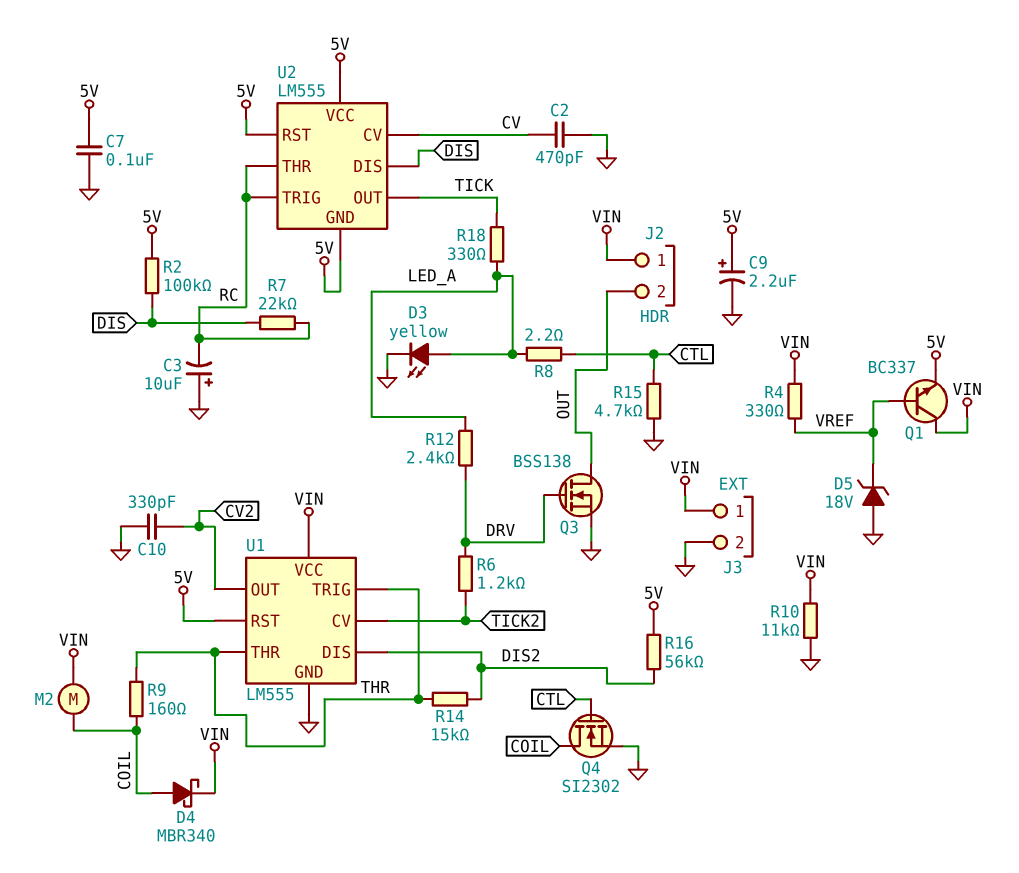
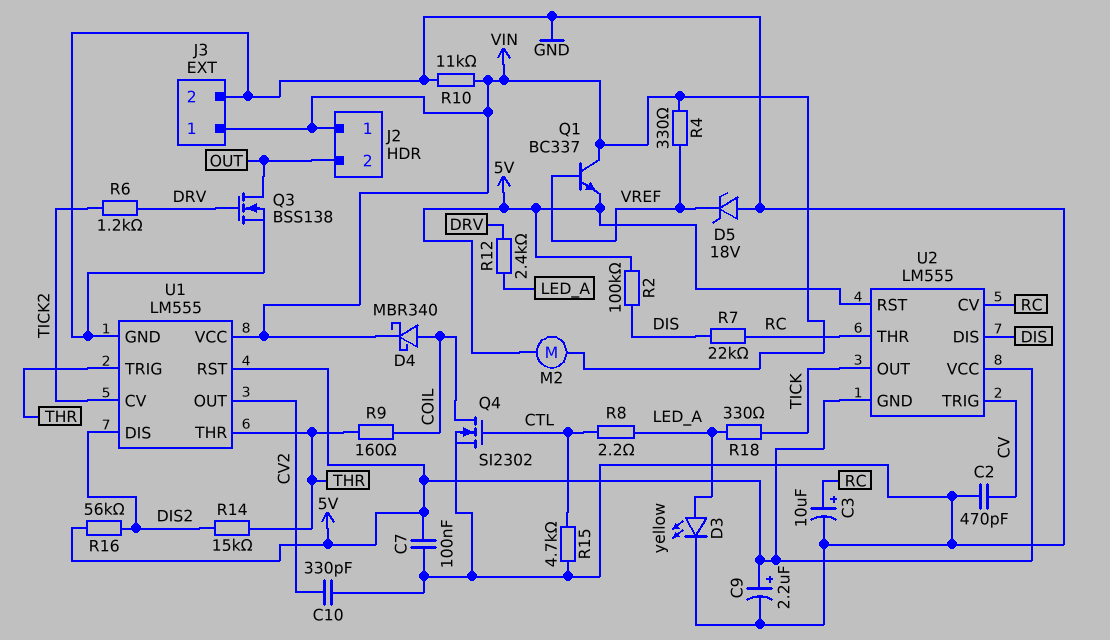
C3: 10uF (plus GND, minus RC) -> 10uF (plus RC, minus GND)
M2: motor (COIL, VIN) -> motor (5V, VIN)
U2 pin CV: CV -> RC
U2 pin TRIG: RC -> CV

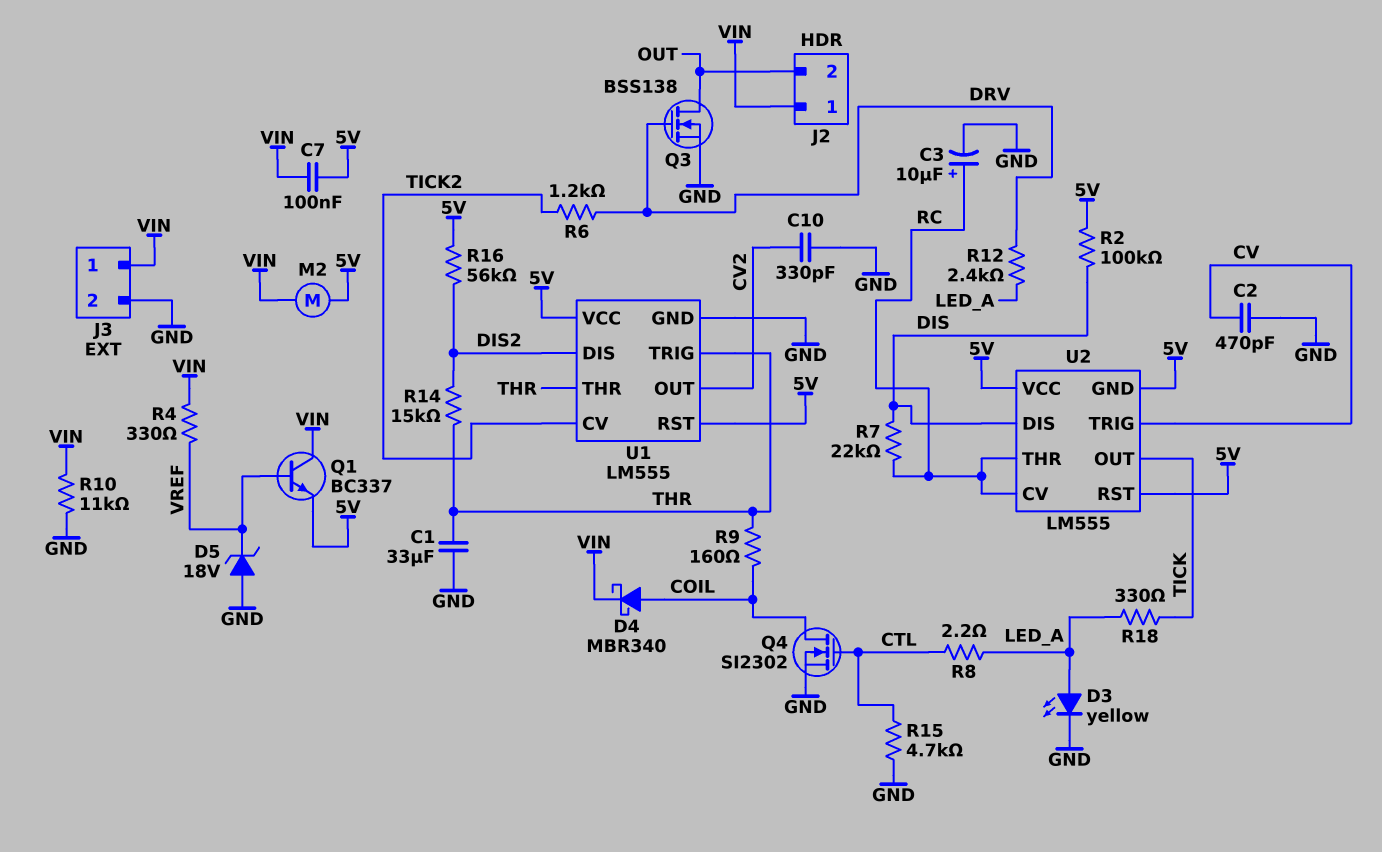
C1: none -> 33uF (GND, THR)
C7: 100nF (5V, GND) -> 100nF (5V, VIN)
C9: 2.2uF (plus 5V, minus GND) -> none
U1 pin VCC: VIN -> 5V

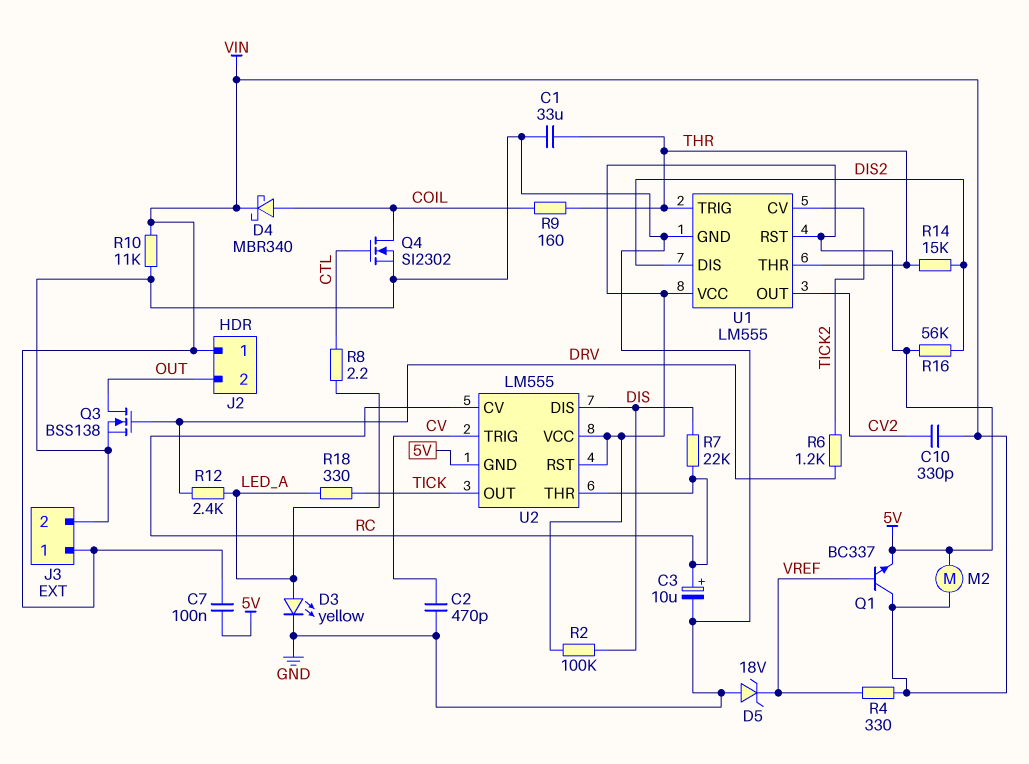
C10: 330pF (CV2, GND) -> 330pF (CV2, VIN)
R15: 4.7k (CTL, GND) -> none

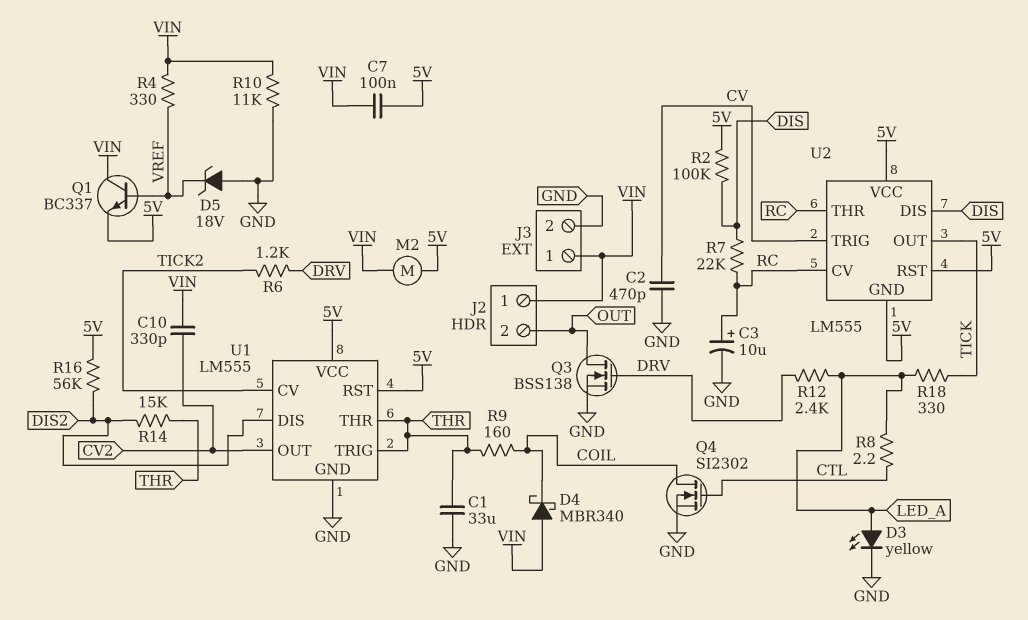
D4: schottky MBR340 (A COIL, K VIN) -> schottky MBR340 (A VIN, K COIL)

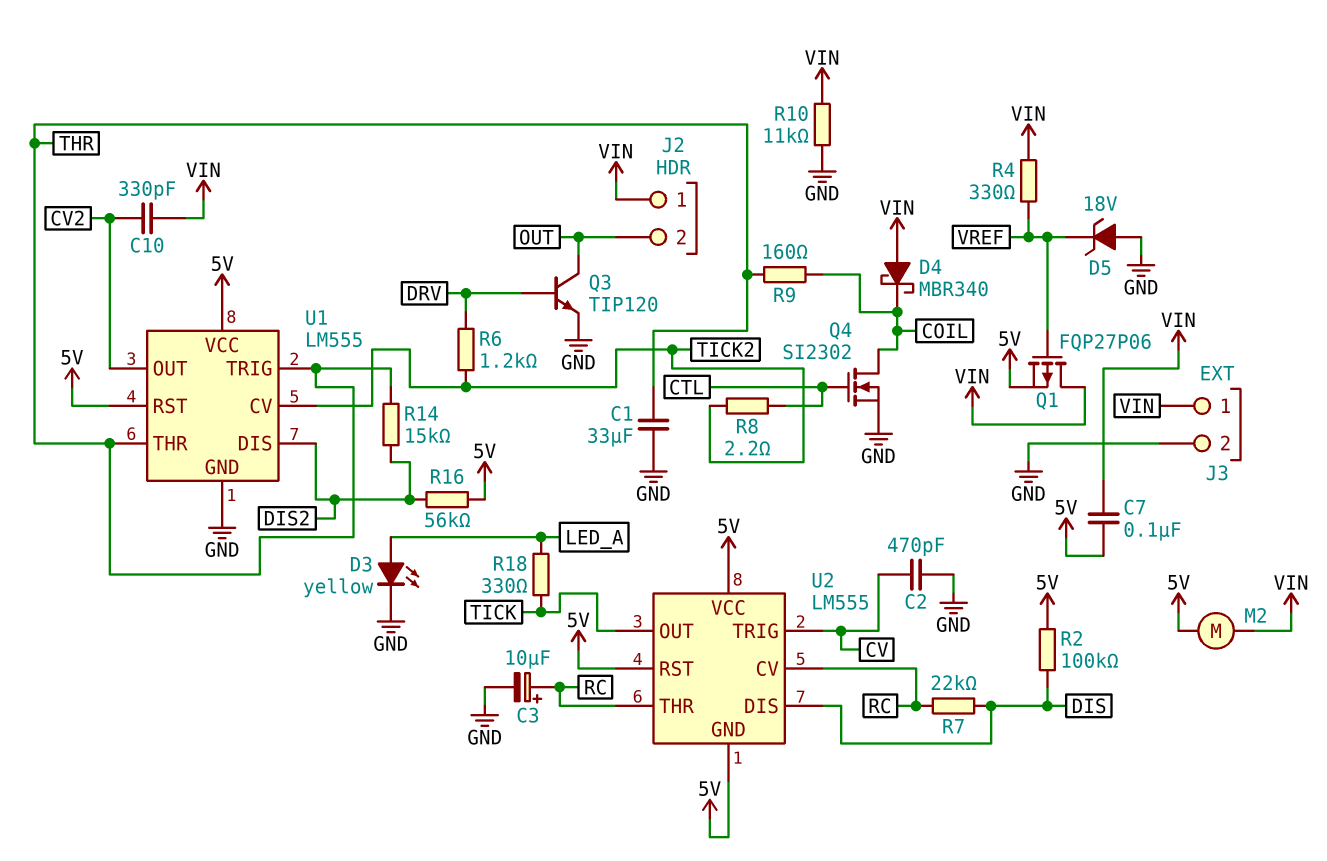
Q1: NPN BC337 (B VREF, C VIN, E 5V) -> PMOS FQP27P06 (G VREF, D VIN, S 5V)
Q3: NMOS BSS138 (G DRV, D OUT, S GND) -> NPN TIP120 (B DRV, C OUT, E GND)
R8: 2.2 (CTL, LED_A) -> 2.2 (CTL, TICK2)
R12: 2.4k (DRV, LED_A) -> none

